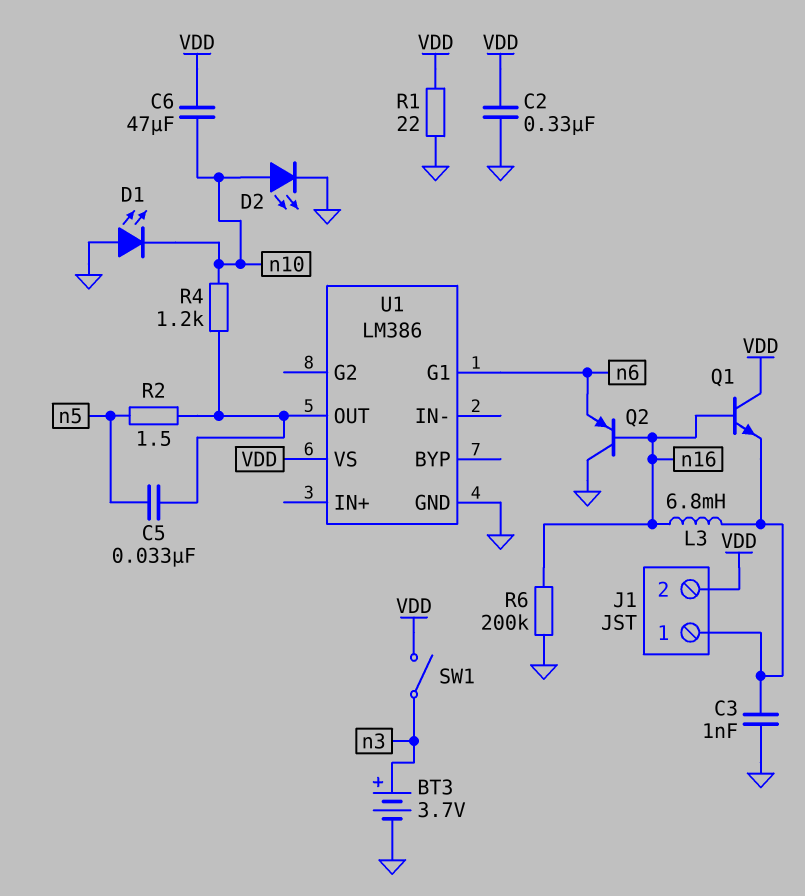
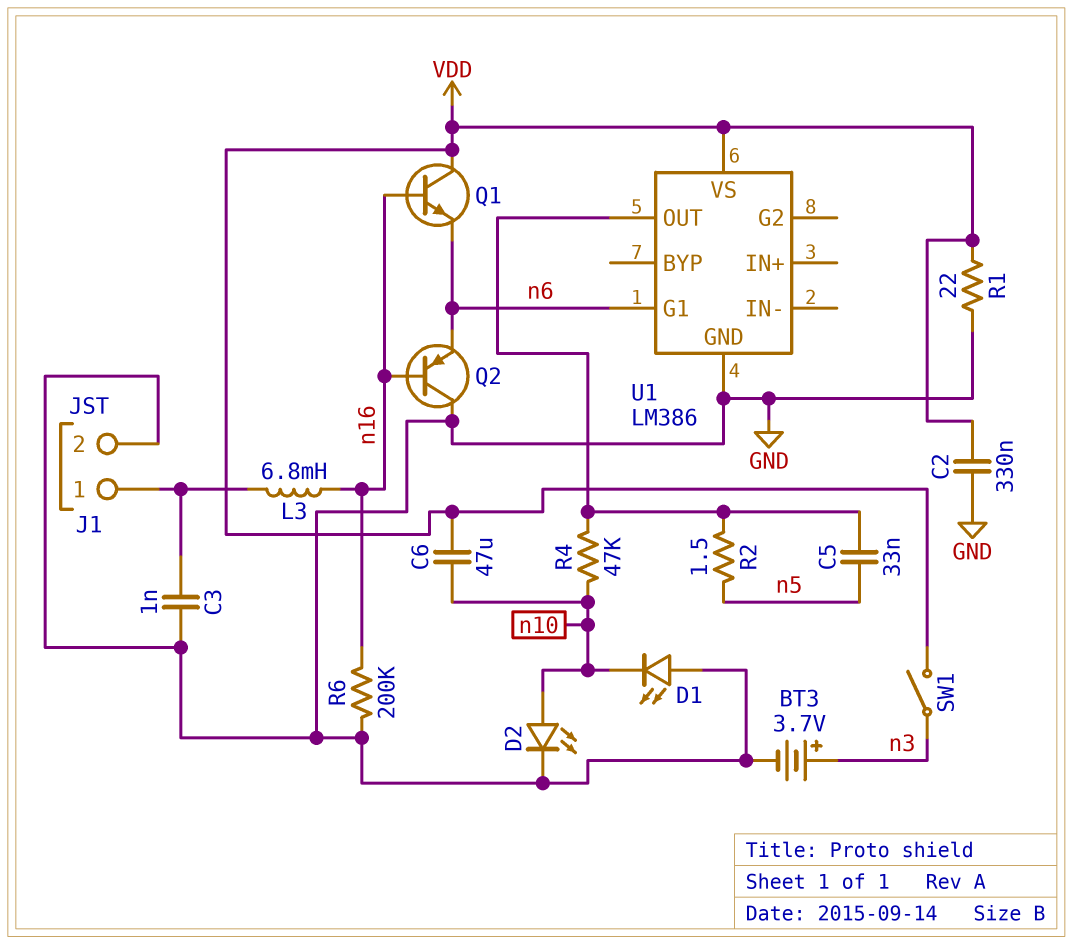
J1 pin 2: VDD -> GND
Q1: NPN (B n16, C VDD, E J1/1) -> NPN (B n16, C VDD, E n6)
R4: 1.2k (U1/OUT, n10) -> 47k (U1/OUT, n10)

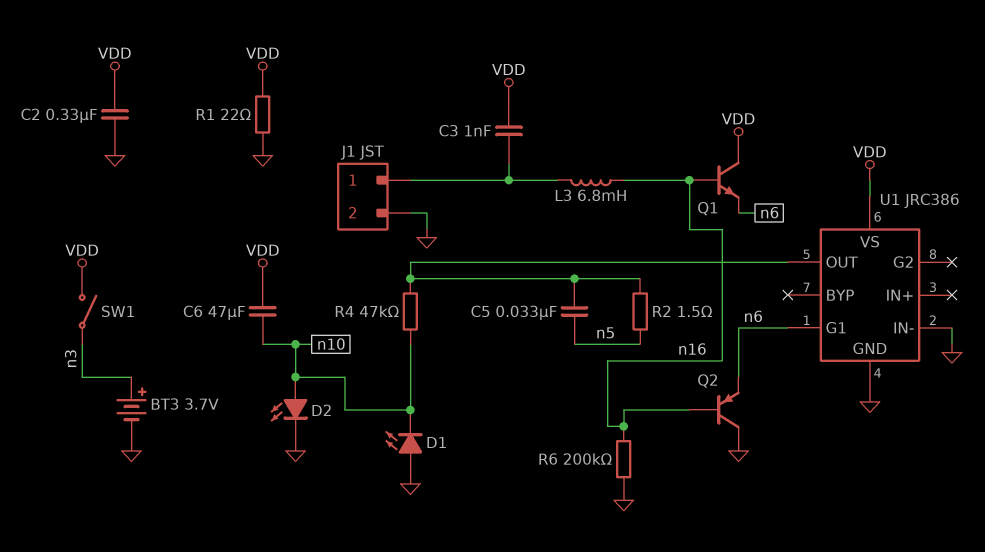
C3: 1nF (GND, J1/1) -> 1nF (J1/1, VDD)
U1: LM386 -> JRC386
U1 pin IN-: none -> GND

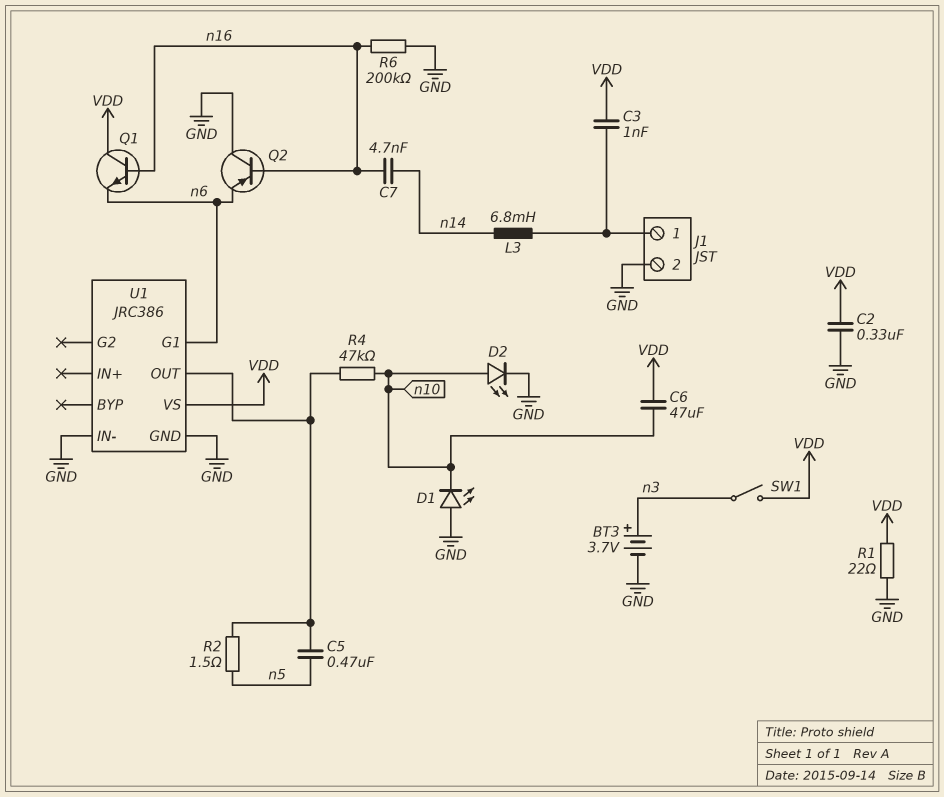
C5: 33nF (U1/OUT, n5) -> 470nF (U1/OUT, n5)
C7: none -> 4.7nF (n14, n16)
L3: 6.8mH (J1/1, n16) -> 6.8mH (J1/1, n14)

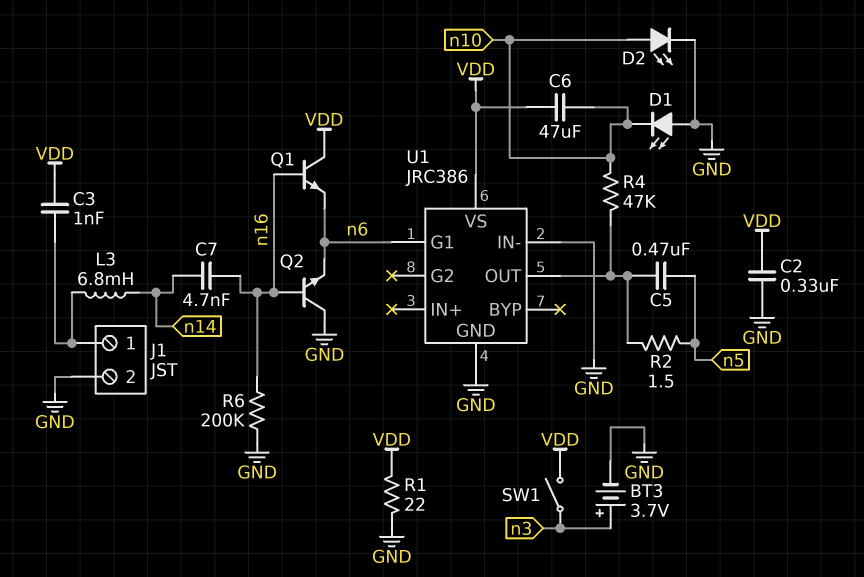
Q2: PNP (B n16, C GND, E n6) -> NPN (B n16, C GND, E n6)

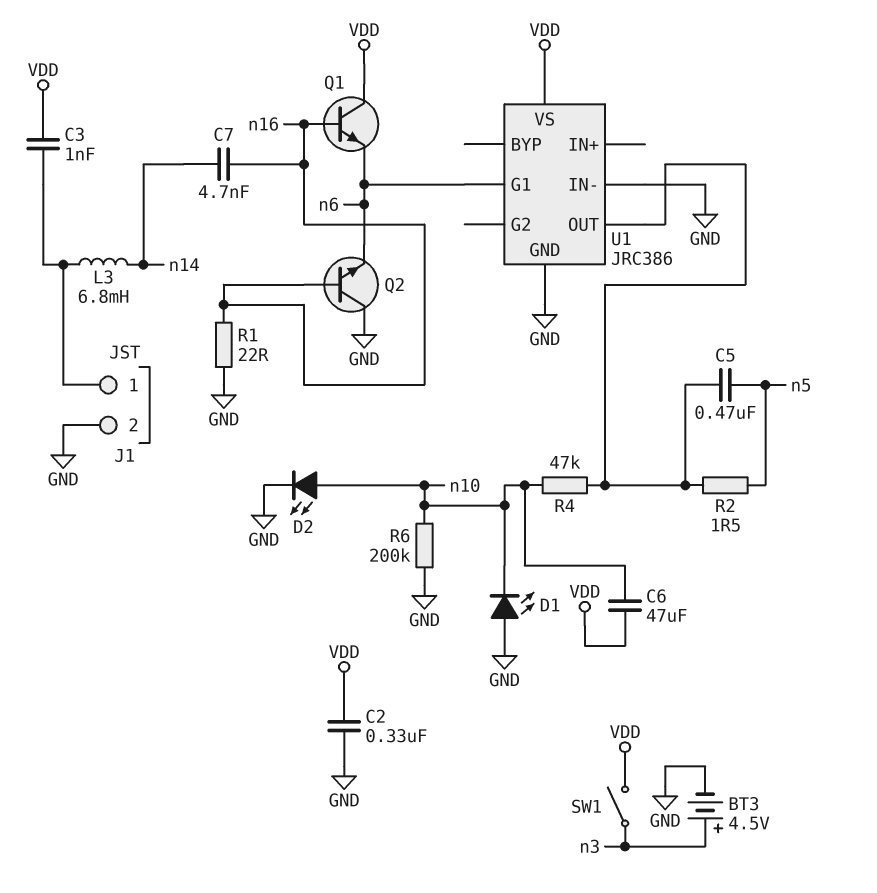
BT3: 3.7V (plus n3, minus GND) -> 4.5V (plus n3, minus GND)
R1: 22 (GND, VDD) -> 22 (GND, n16)
R6: 200k (GND, n16) -> 200k (GND, n10)

